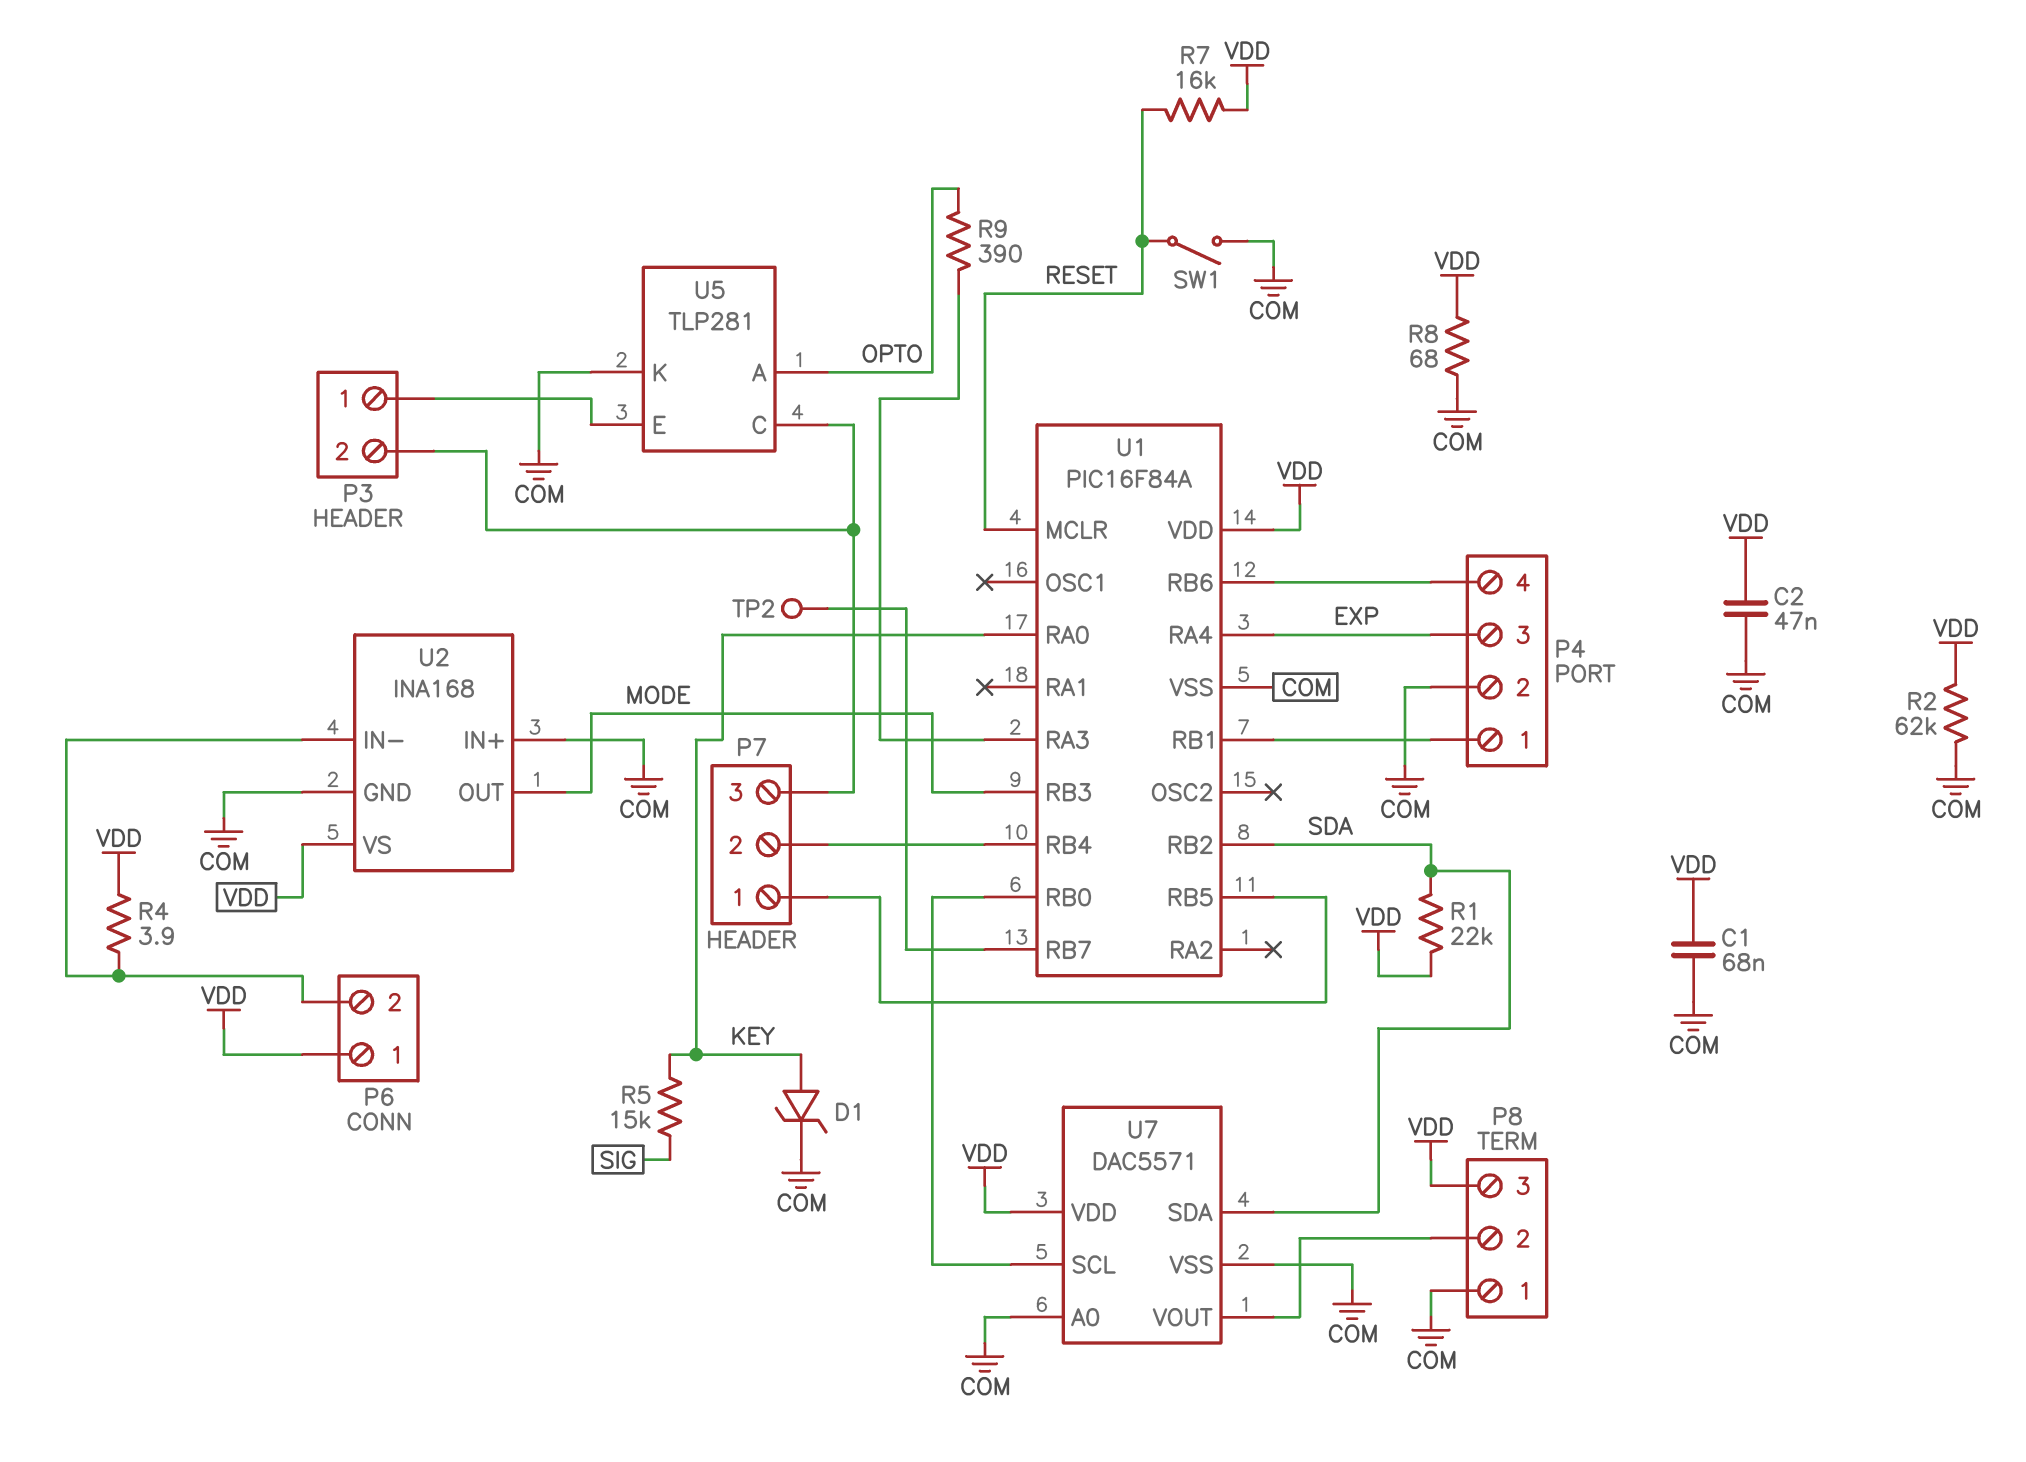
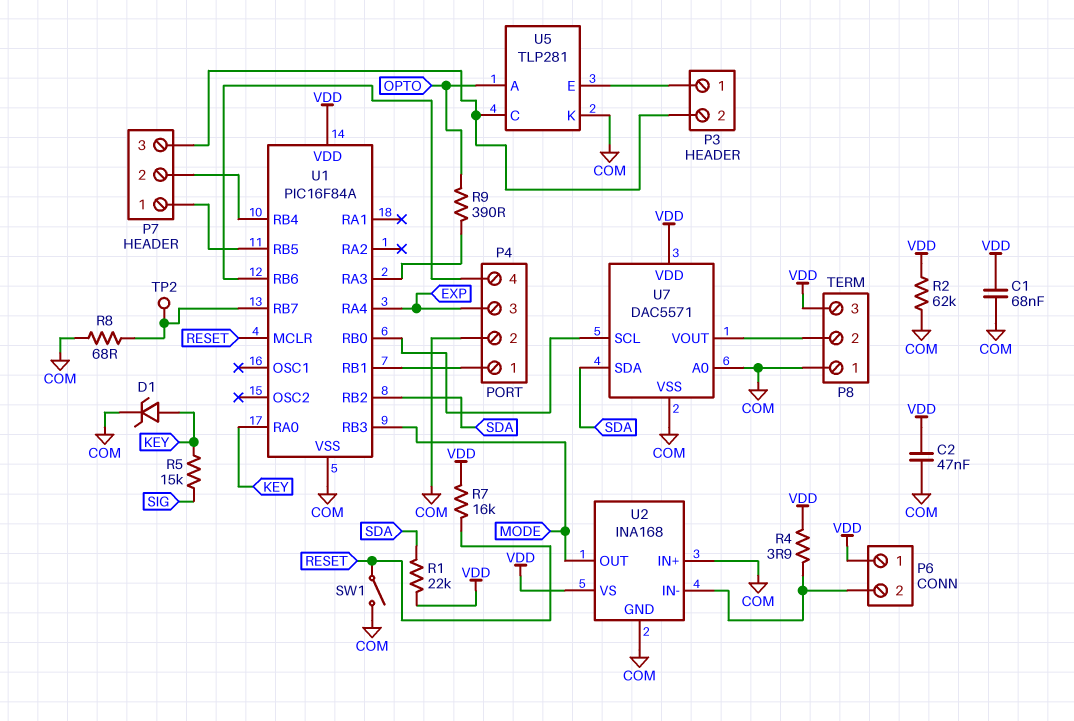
R8: 68 (COM, VDD) -> 68 (COM, U1/RB7)

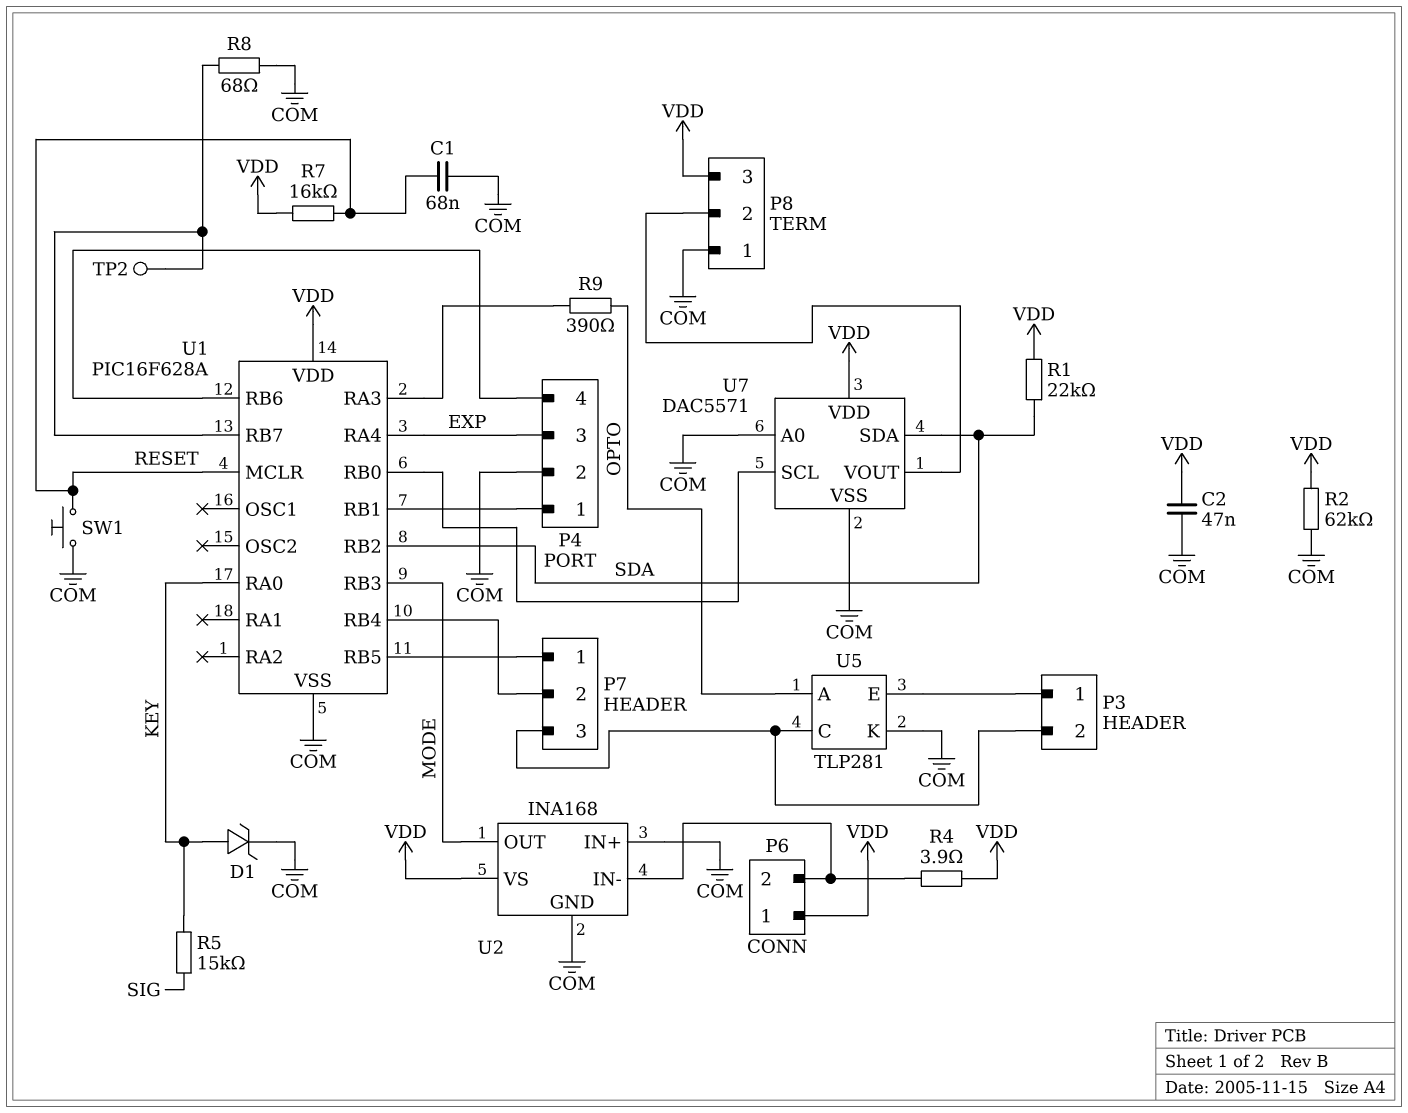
C1: 68nF (COM, VDD) -> 68nF (COM, RESET)
SW1: switch (COM, RESET) -> button (COM, RESET)
U1: PIC16F84A -> PIC16F628A

